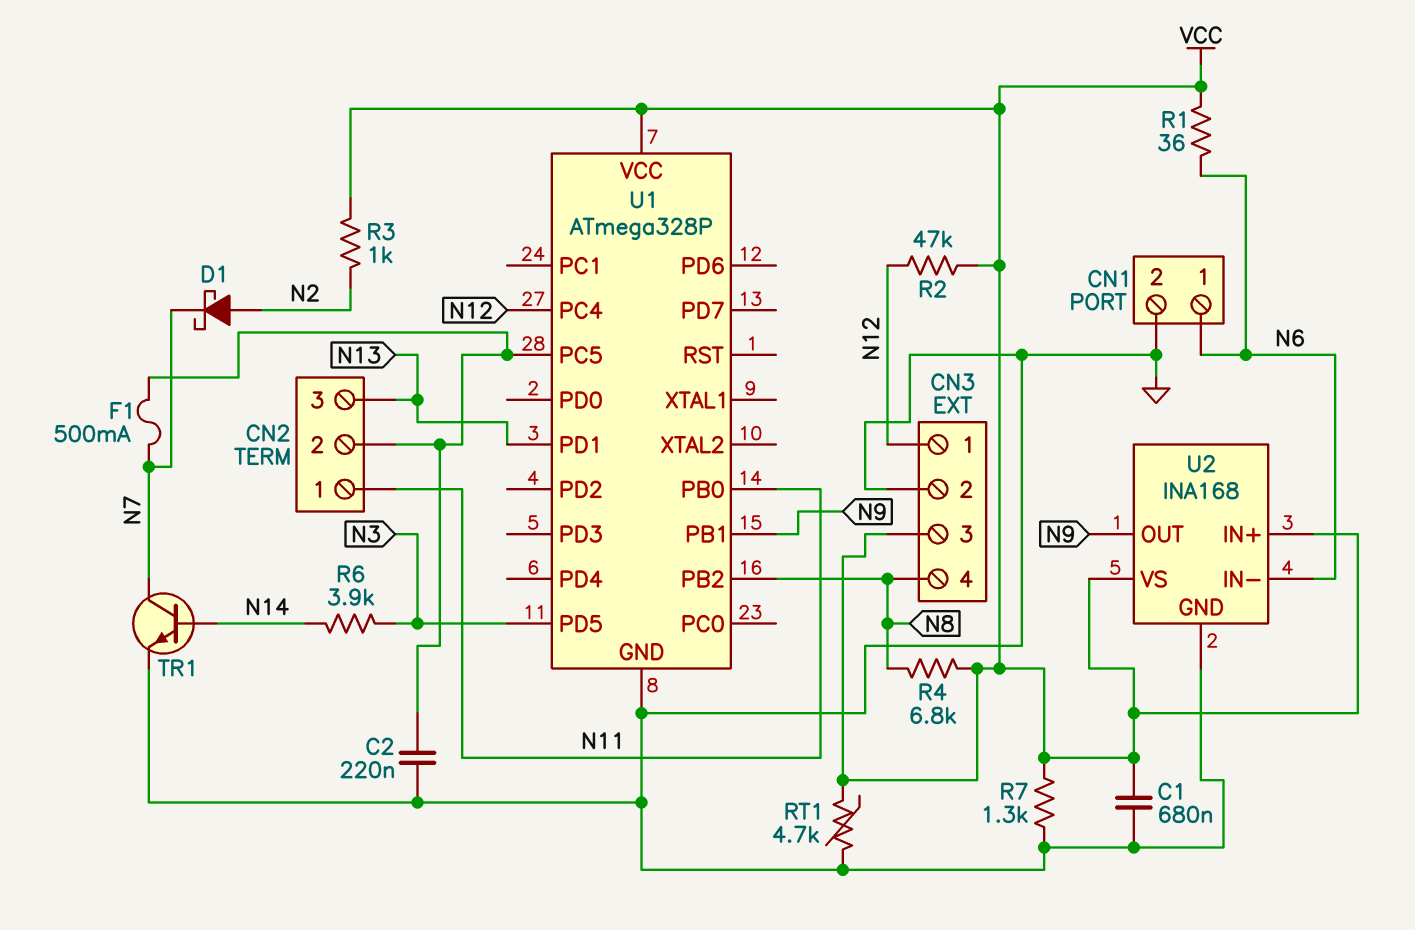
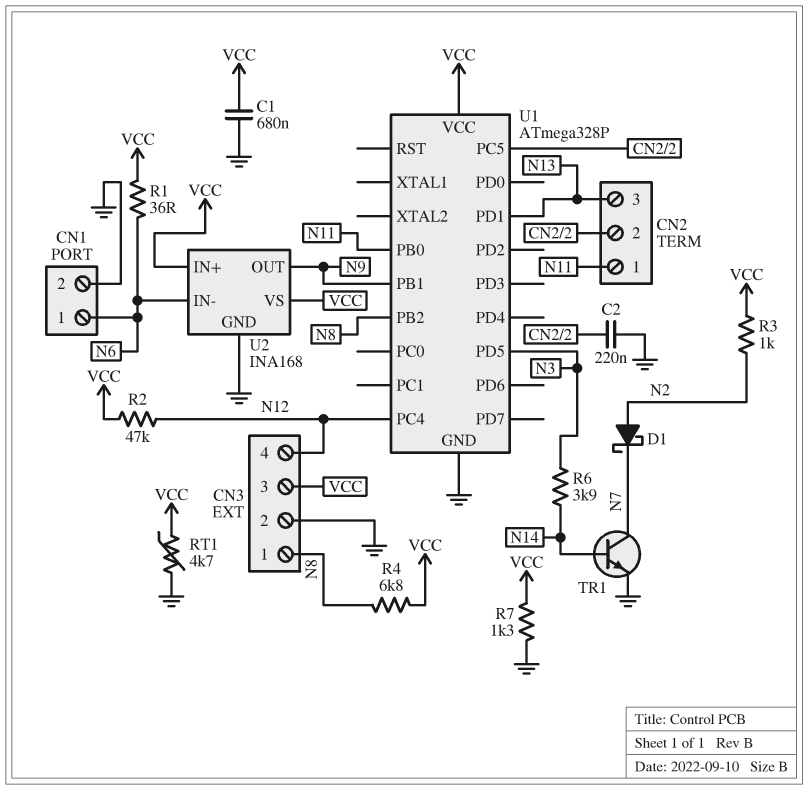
CN3 pin 1: N12 -> N8
CN3 pin 4: N8 -> N12
F1: 500mA (CN2/2, N7) -> none

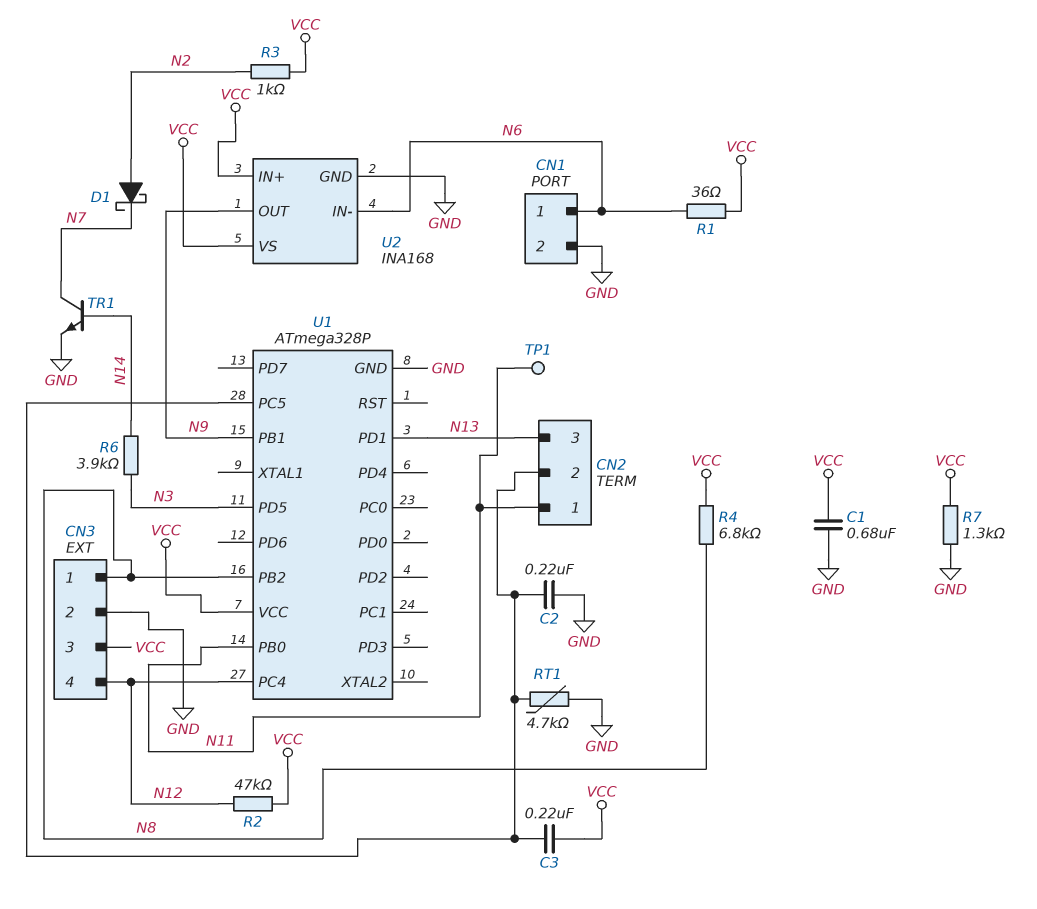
C3: none -> 220nF (CN2/2, VCC)
RT1: 4.7k (GND, VCC) -> 4.7k (CN2/2, GND)
TP1: none -> test point (N11)

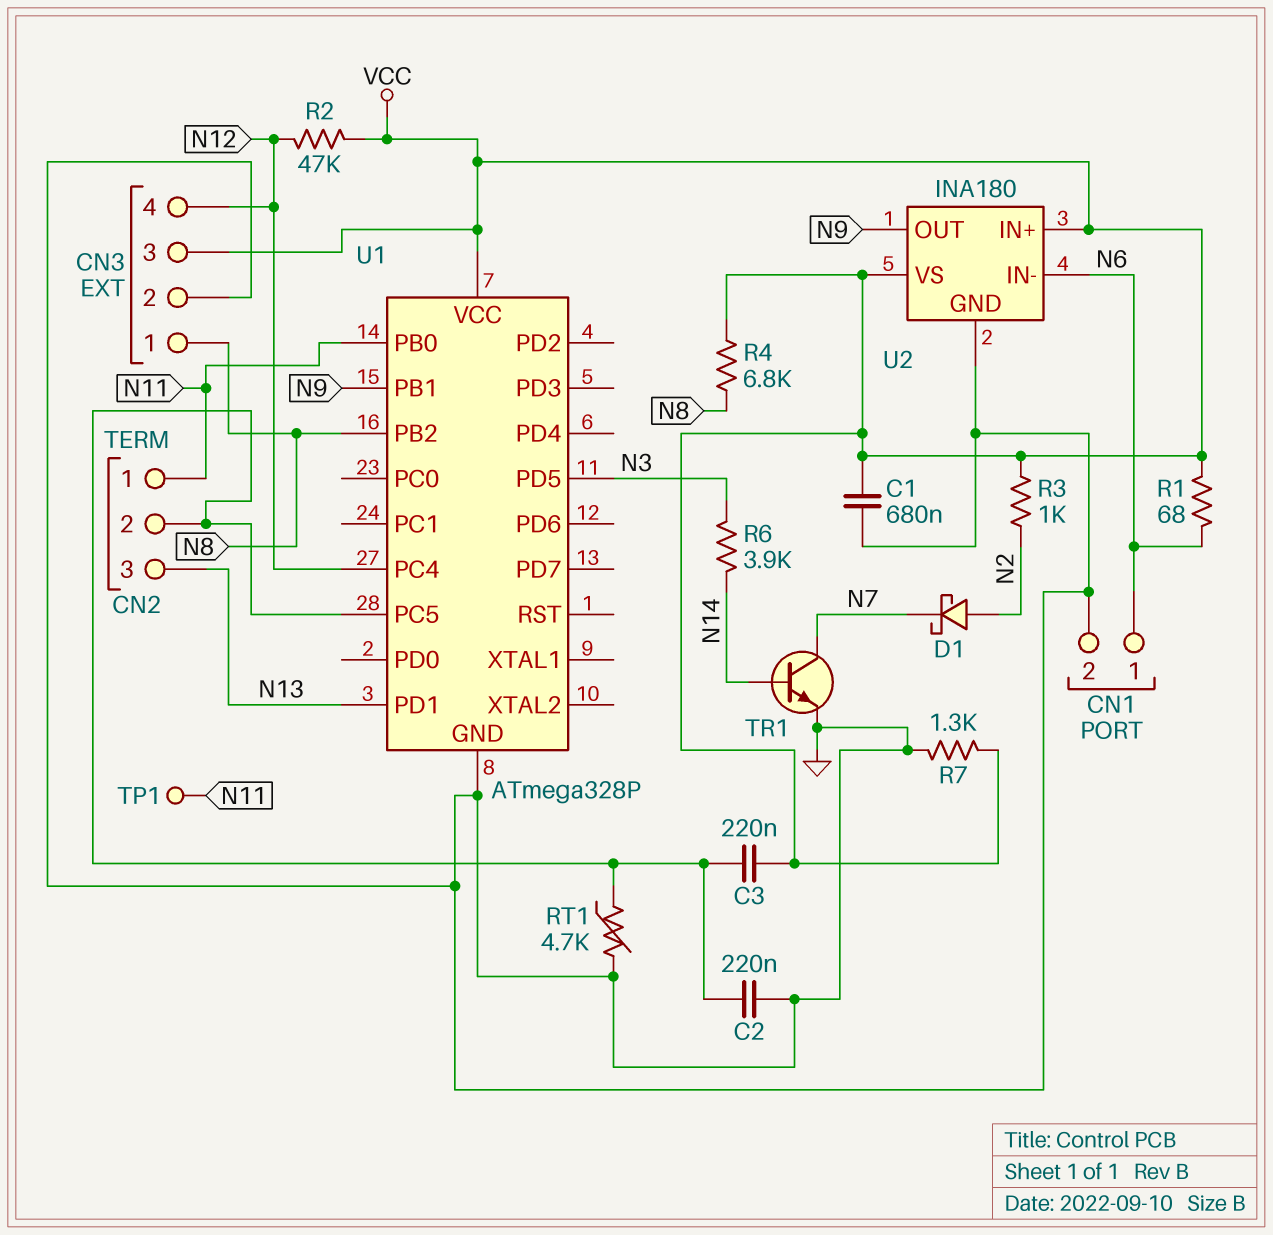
R1: 36 (N6, VCC) -> 68 (N6, VCC)
U2: INA168 -> INA180

